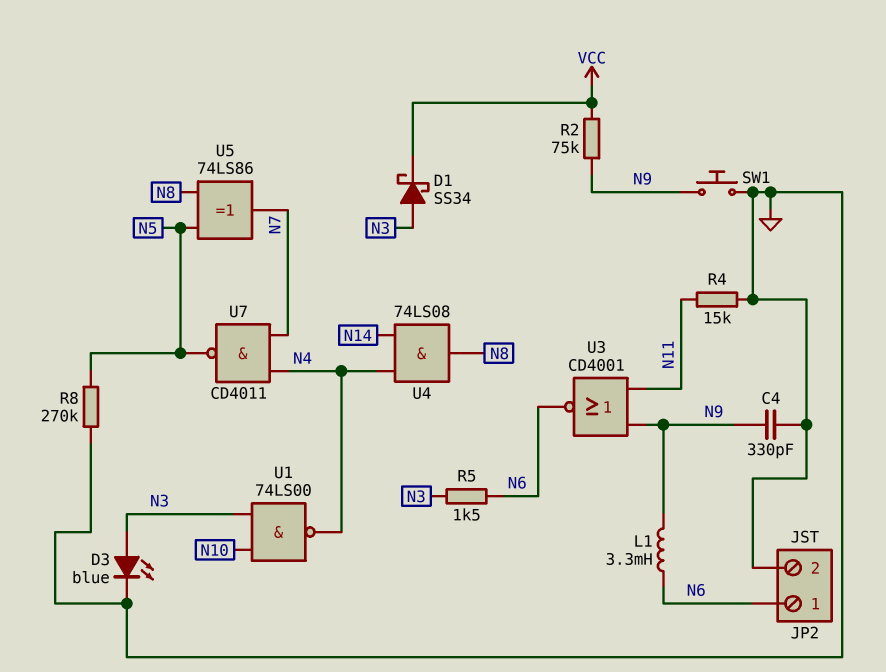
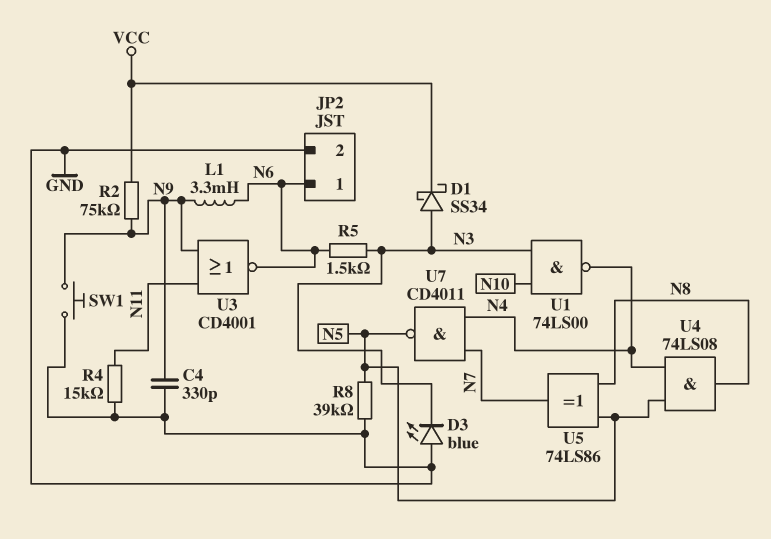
D3: LED blue (A N3, K GND) -> LED blue (A GND, K N3)
R8: 270k (GND, N5) -> 39k (GND, N5)
U4: AND 74LS08 (in N4, in N14, out N8) -> AND 74LS08 (in N4, in N5, out N8)

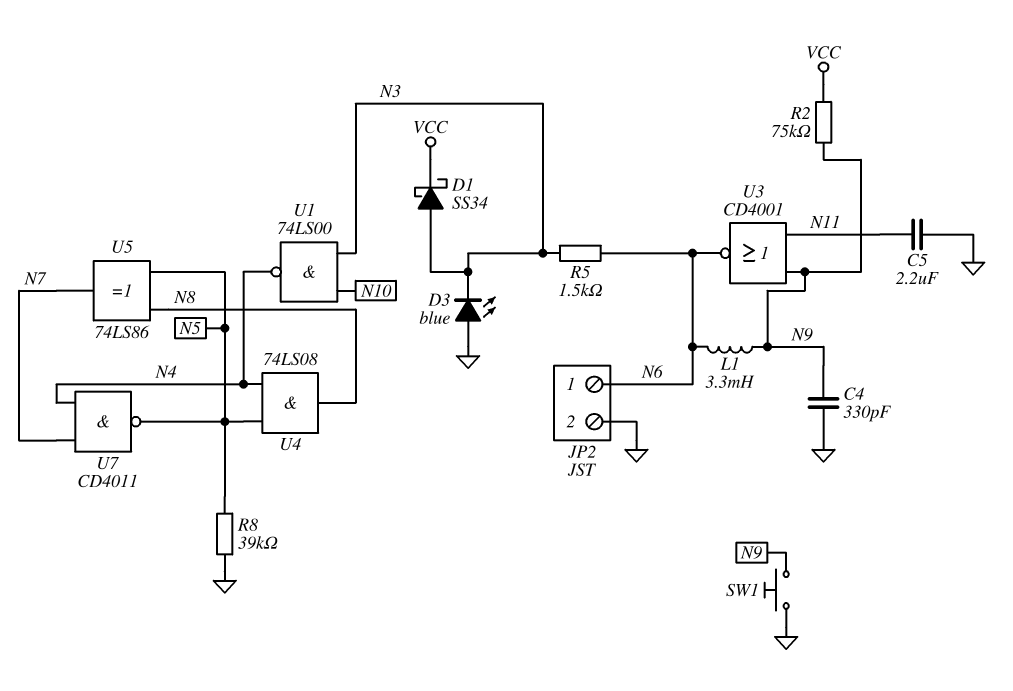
C5: none -> 2.2uF (GND, N11)
R4: 15k (GND, N11) -> none

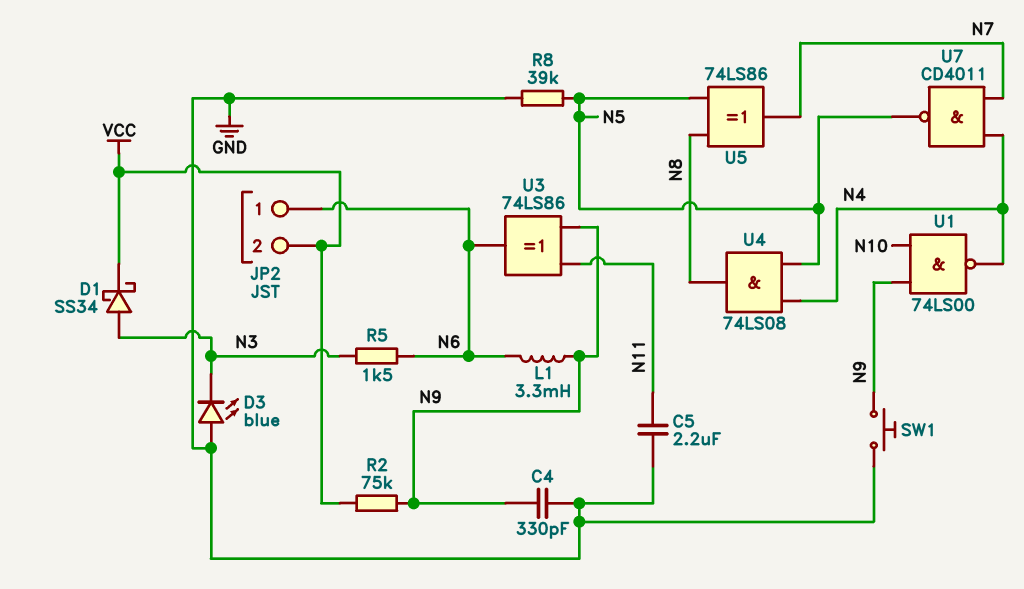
JP2 pin 2: GND -> VCC
U1: NAND 74LS00 (in N3, in N10, out N4) -> NAND 74LS00 (in N9, in N10, out N4)
U3: NOR CD4001 (in N9, in N11, out N6) -> XOR 74LS86 (in N9, in N11, out N6)

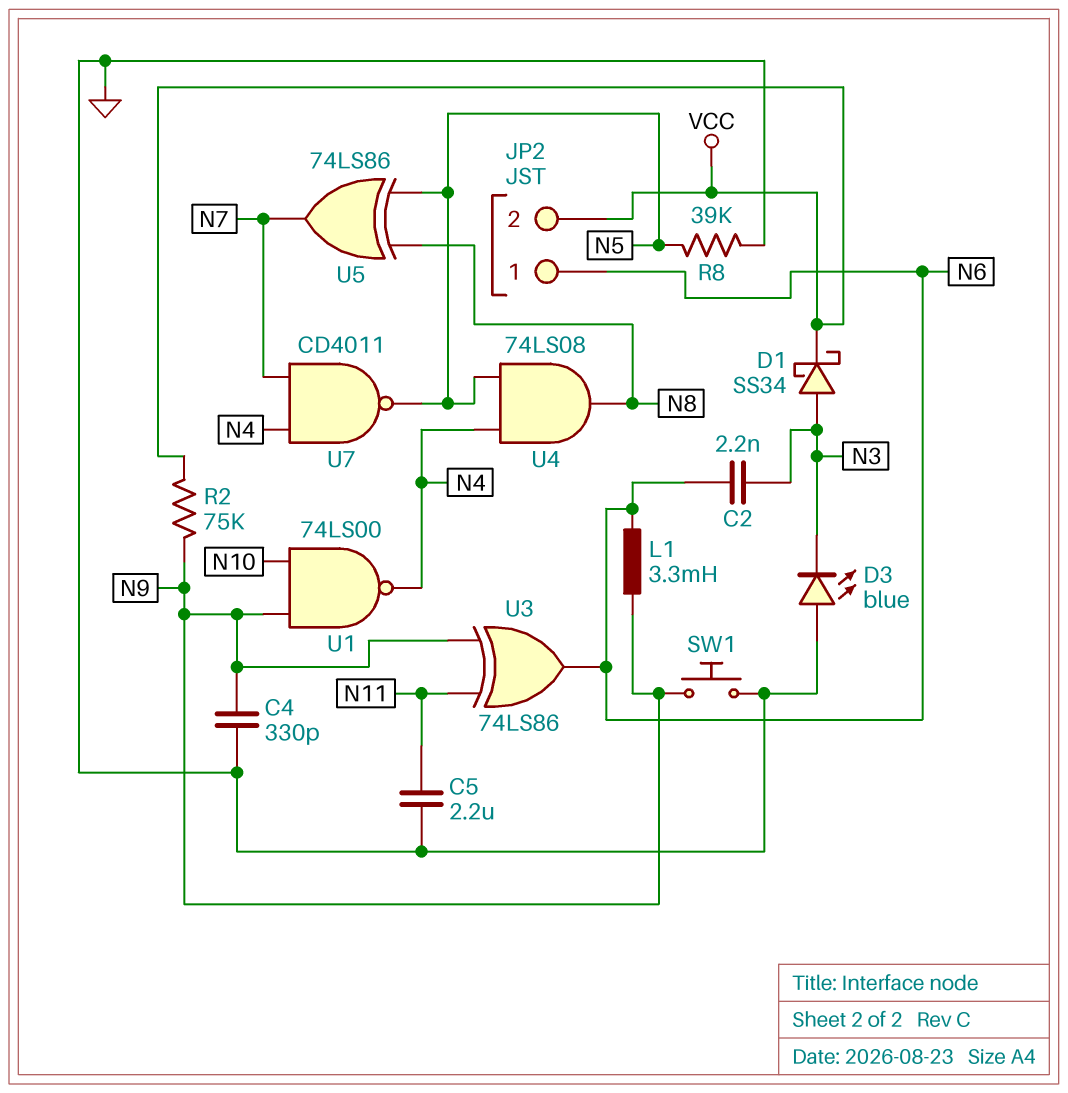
C2: none -> 2.2nF (N3, N6)
R5: 1.5k (N3, N6) -> none

